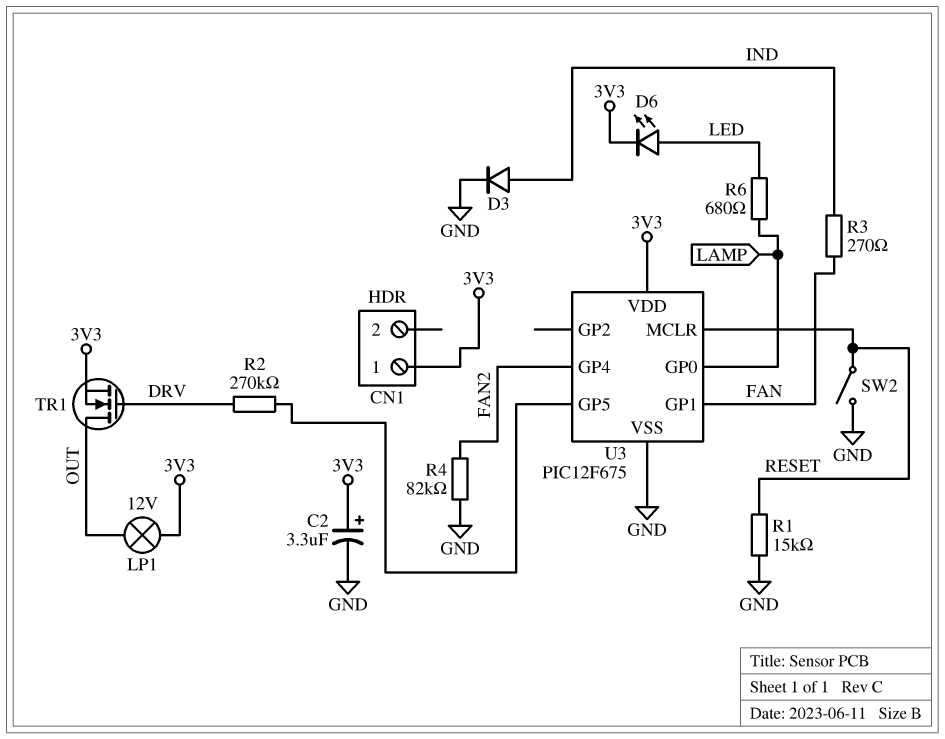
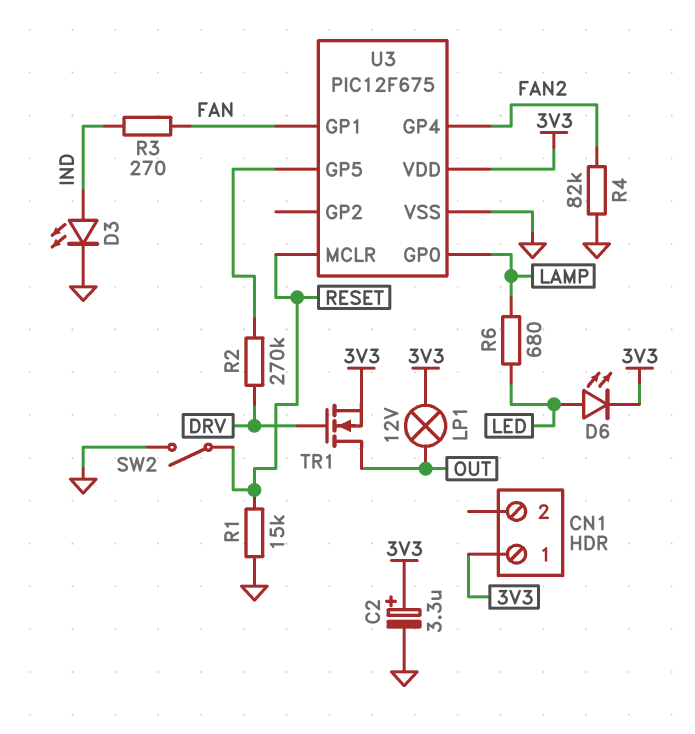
D3: diode (A IND, K GND) -> LED (A IND, K GND)

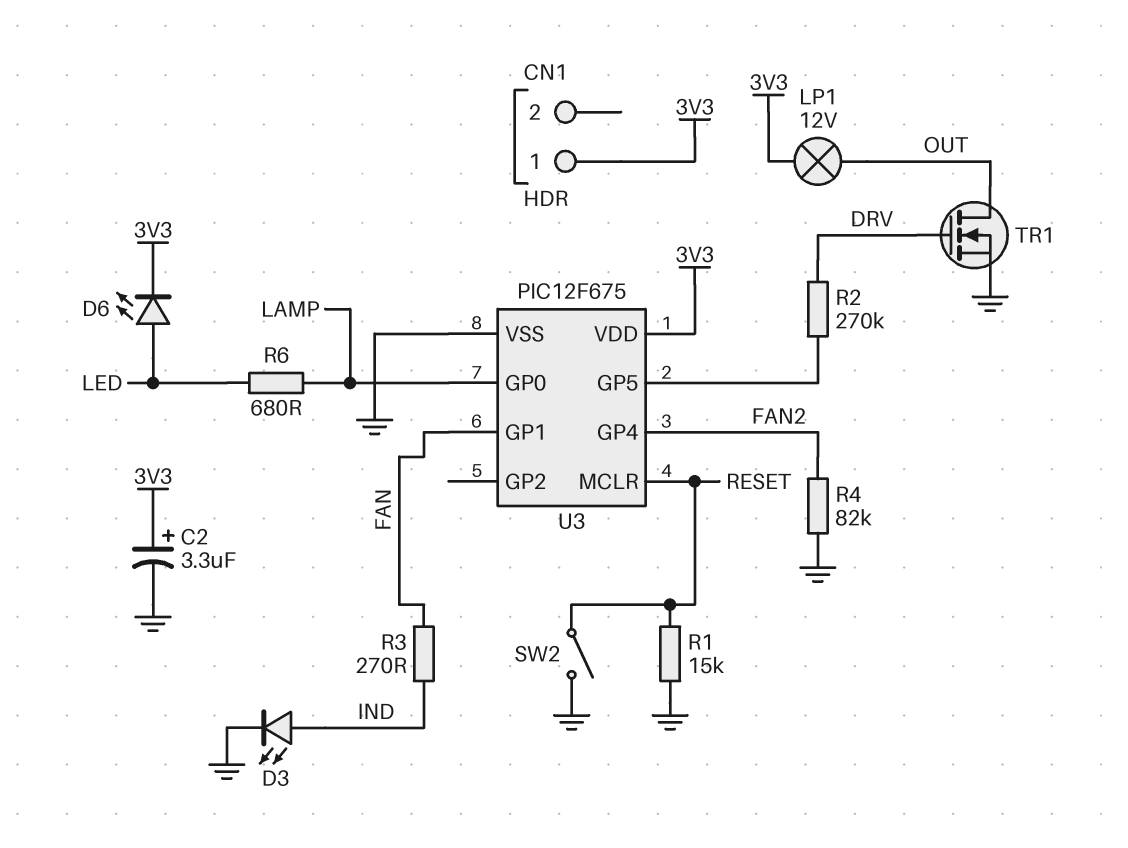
TR1: NMOS (G DRV, D OUT, S 3V3) -> NMOS (G DRV, D OUT, S GND)

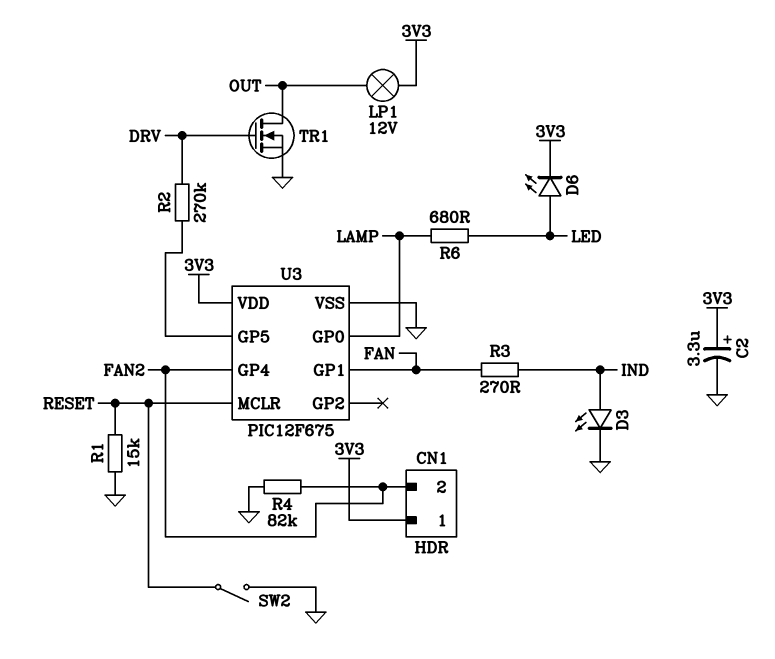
CN1 pin 2: none -> FAN2

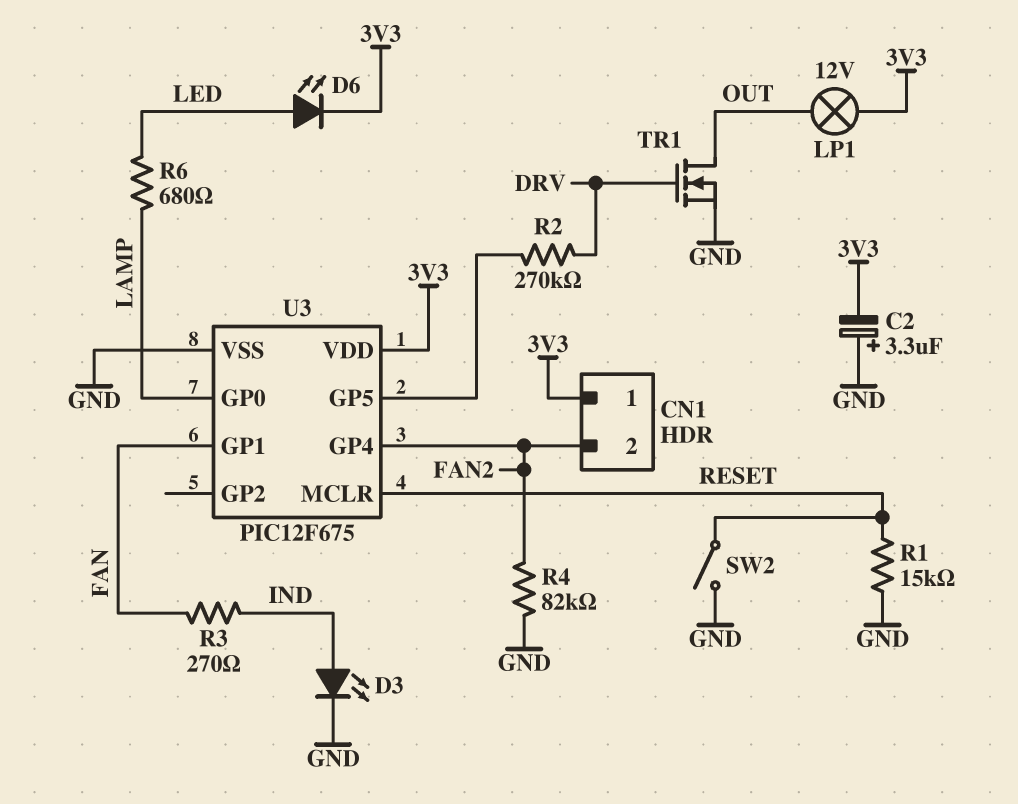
C2: 3.3uF (plus 3V3, minus GND) -> 3.3uF (plus GND, minus 3V3)

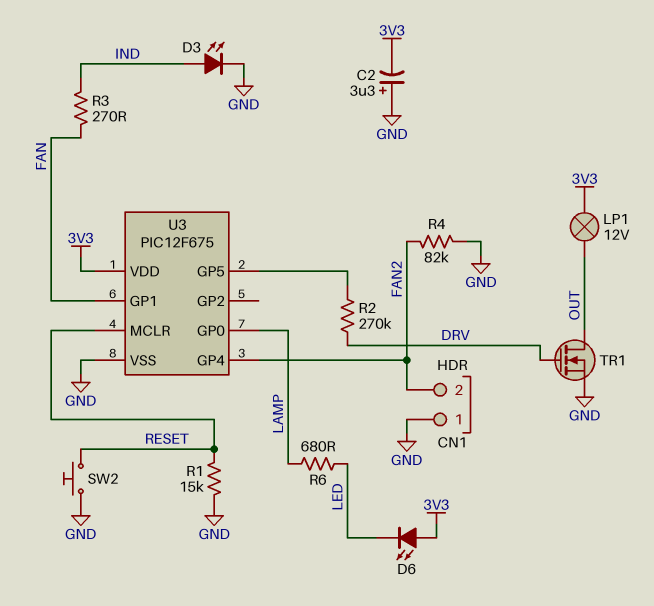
CN1 pin 1: 3V3 -> GND
D6: LED (A LED, K 3V3) -> LED (A 3V3, K LED)
SW2: switch (GND, RESET) -> button (GND, RESET)

